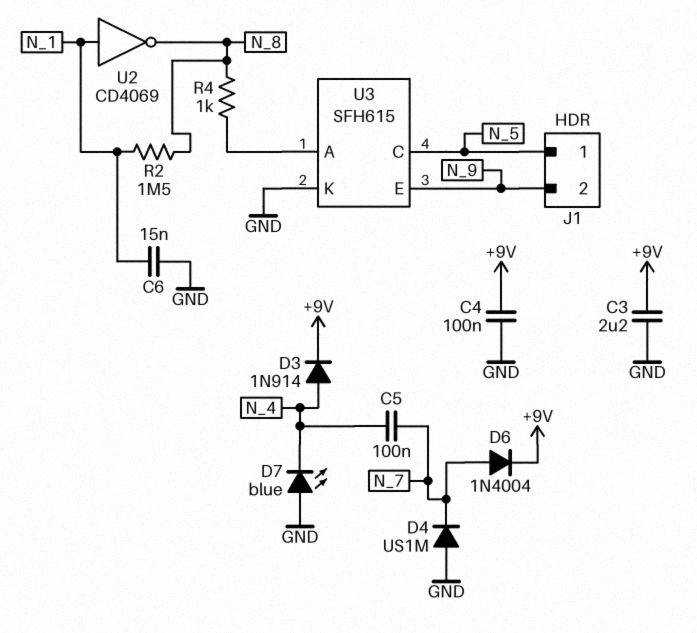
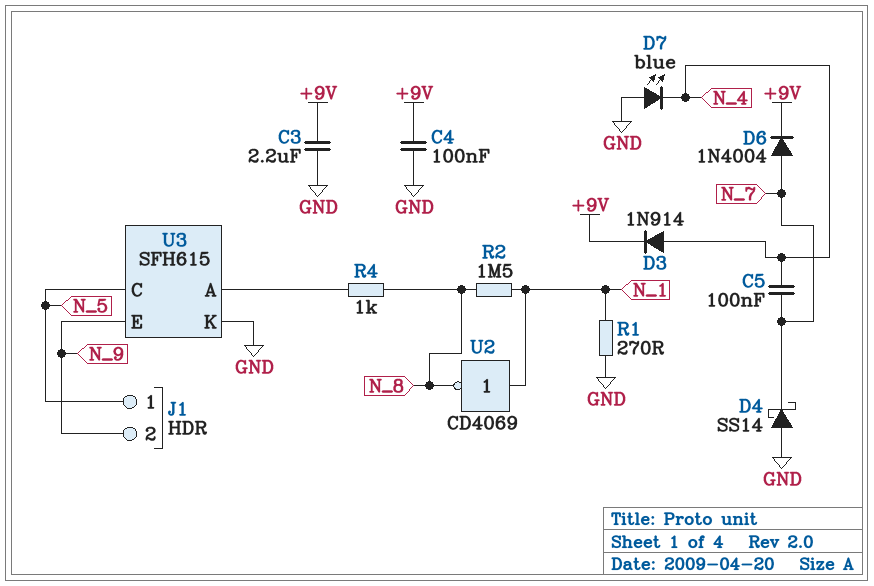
C6: 15nF (GND, N_1) -> none
D4: diode US1M (A GND, K N_7) -> schottky SS14 (A GND, K N_7)
R1: none -> 270 (GND, N_1)

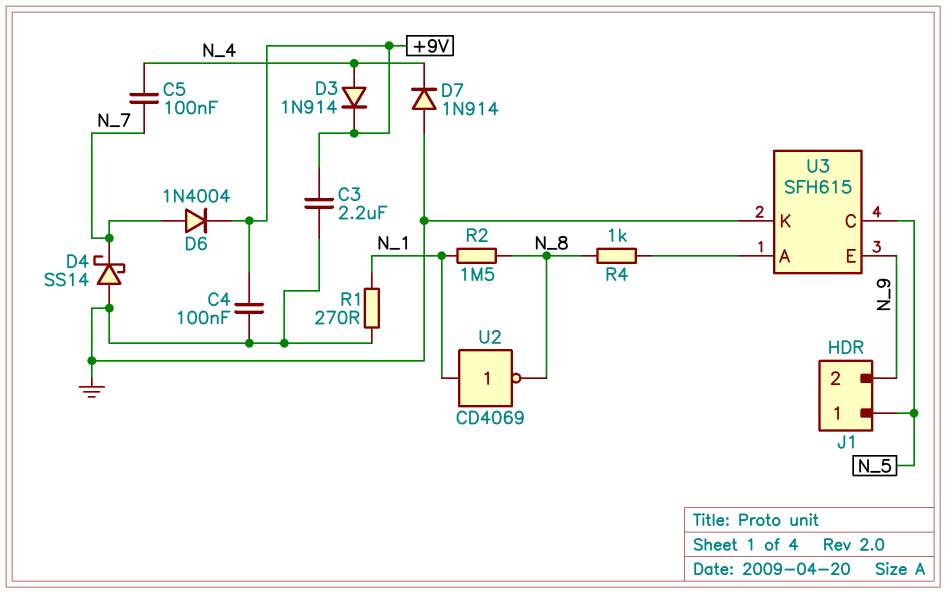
D7: LED blue (A GND, K N_4) -> diode 1N914 (A GND, K N_4)

